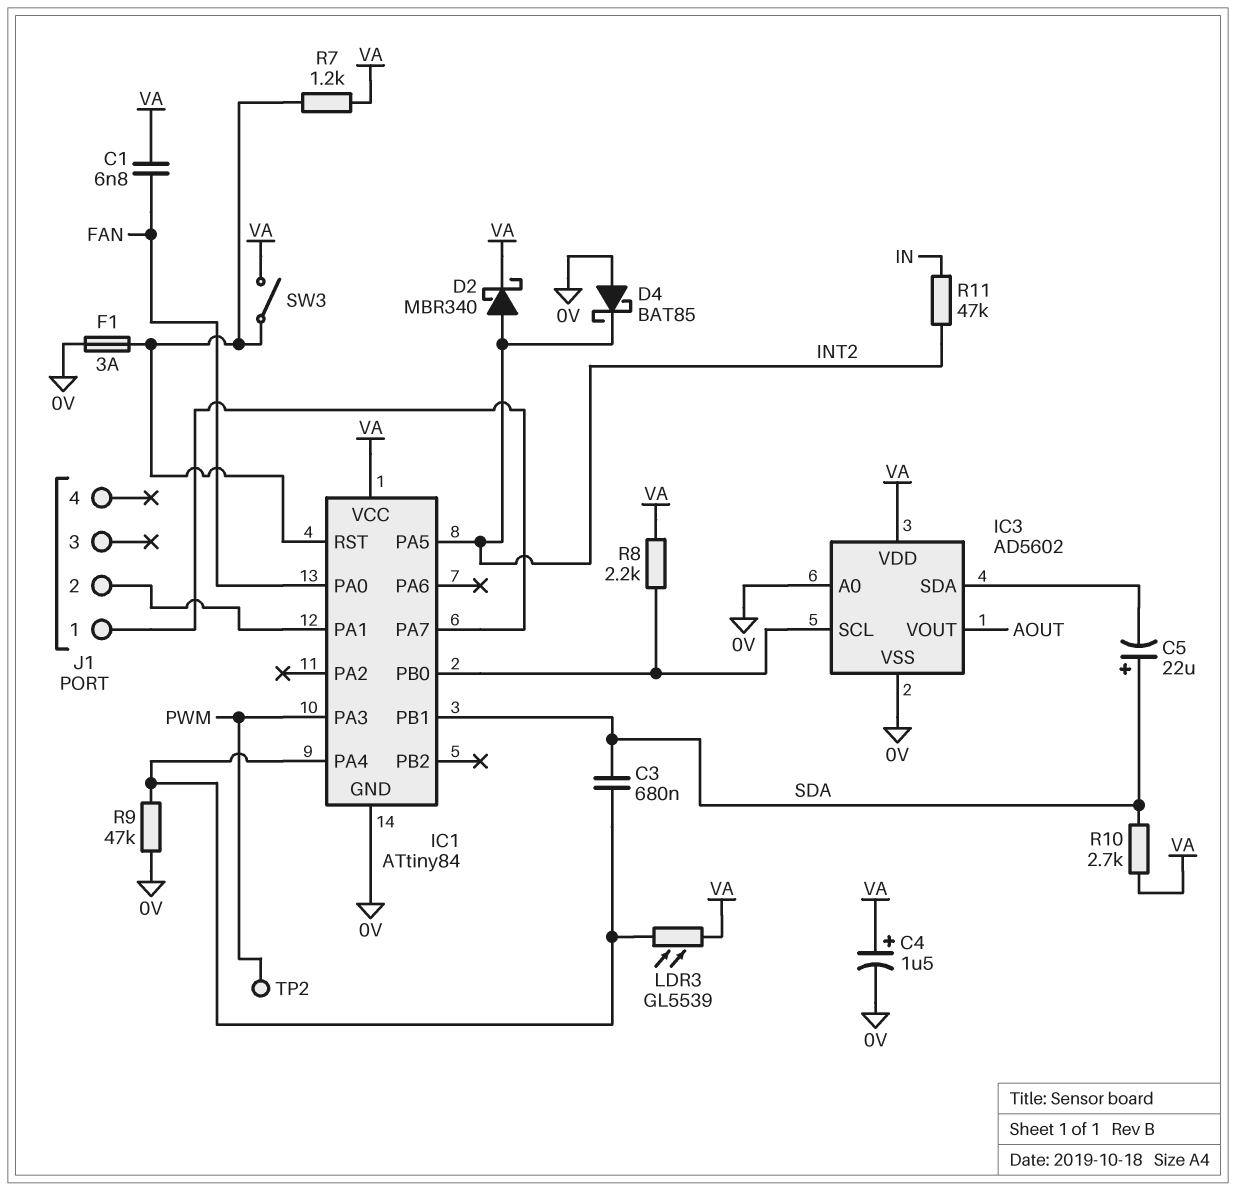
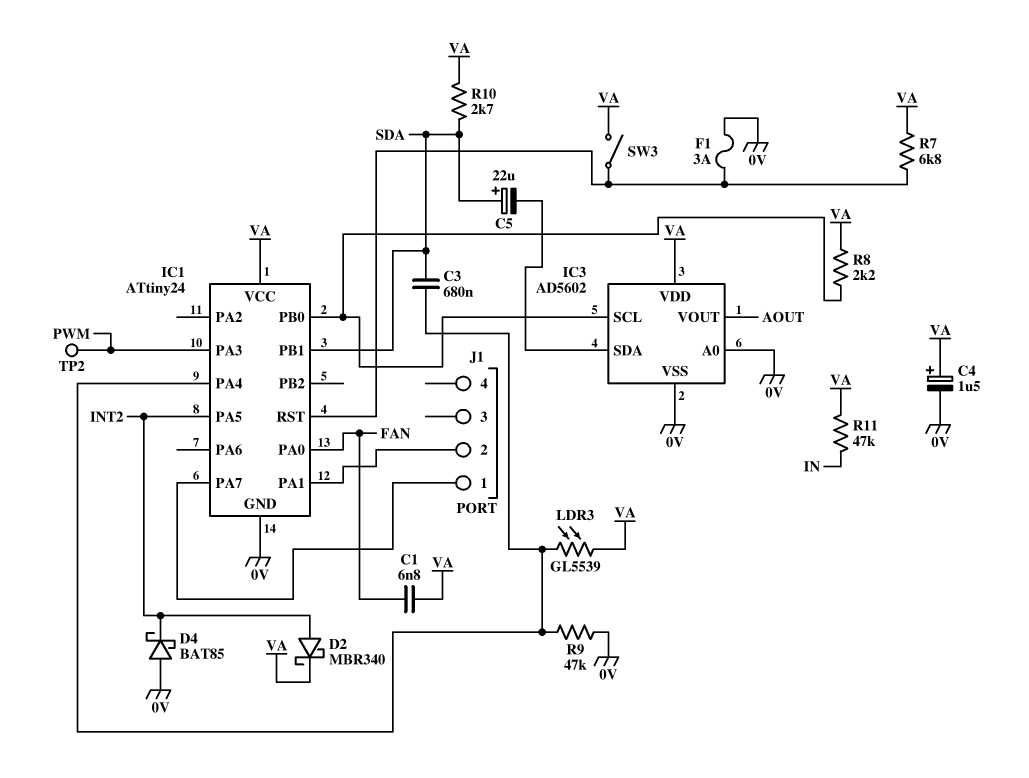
IC1: ATtiny84 -> ATtiny24
R7: 1.2k (IC1/RST, VA) -> 6.8k (IC1/RST, VA)
R11: 47k (IN, INT2) -> 47k (IN, VA)

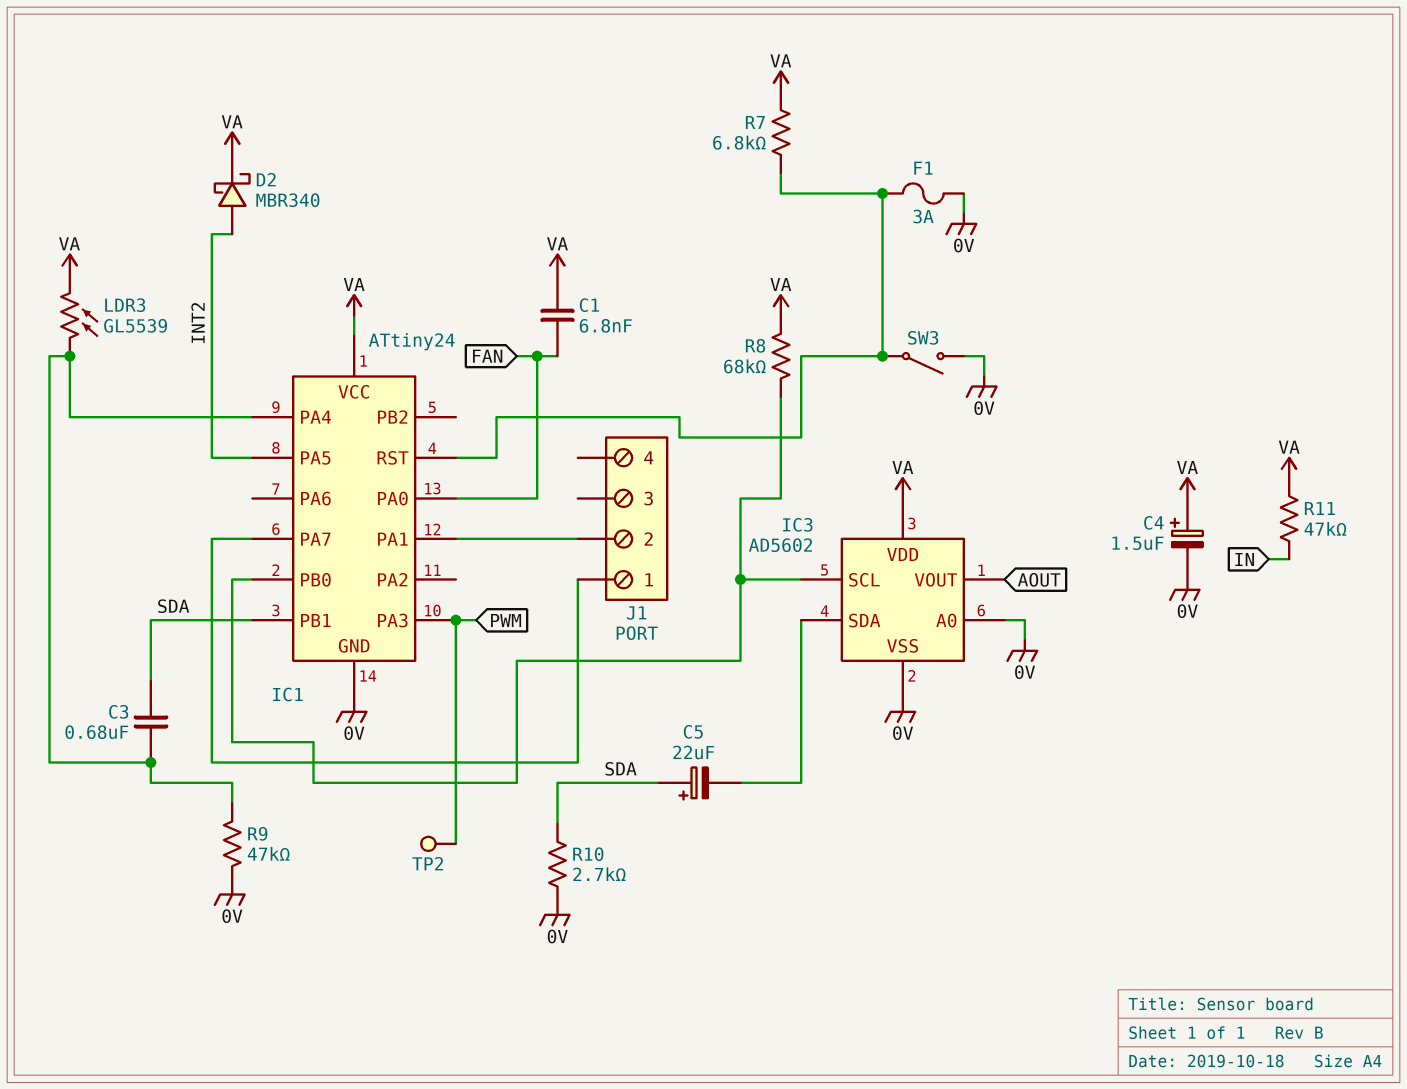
D4: schottky BAT85 (A 0V, K INT2) -> none
R8: 2.2k (IC1/PB0, VA) -> 68k (IC1/PB0, VA)
R10: 2.7k (SDA, VA) -> 2.7k (0V, SDA)
SW3: switch (IC1/RST, VA) -> switch (0V, IC1/RST)

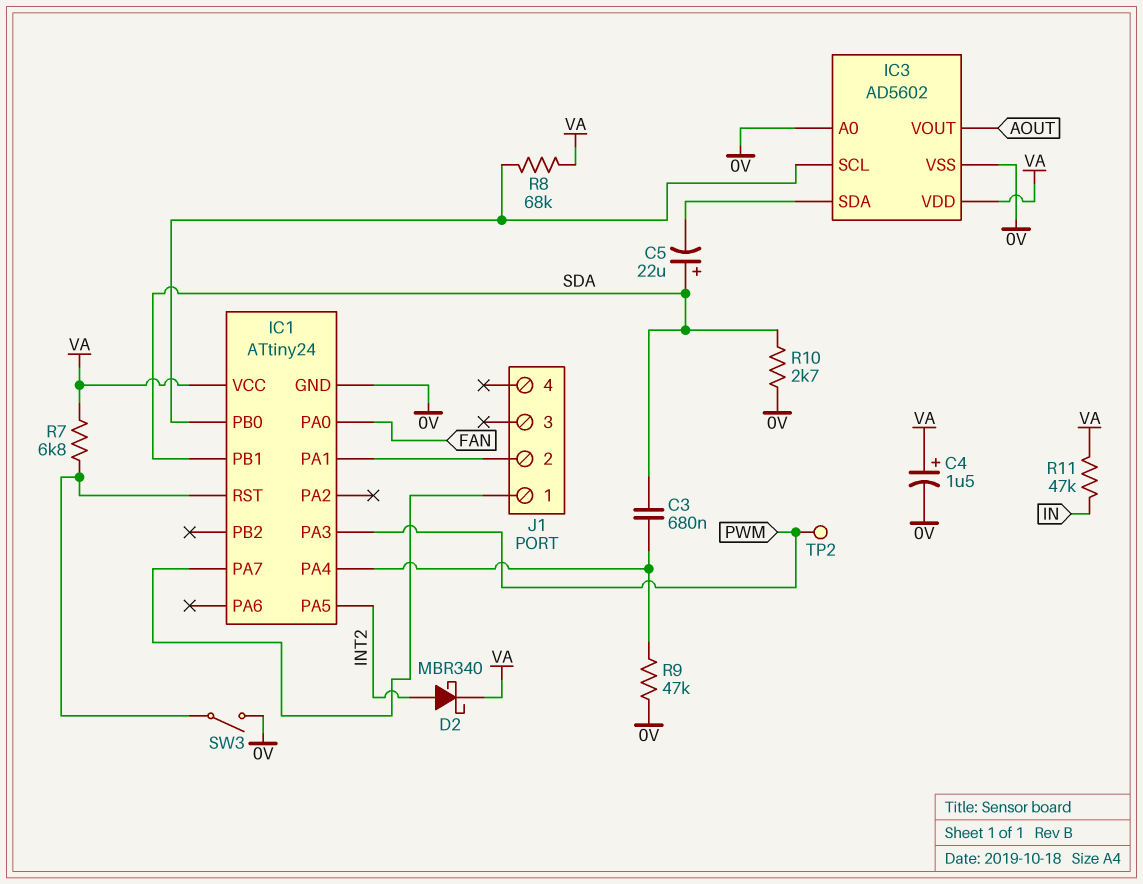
C1: 6.8nF (FAN, VA) -> none
F1: 3A (0V, IC1/RST) -> none
LDR3: GL5539 (IC1/PA4, VA) -> none

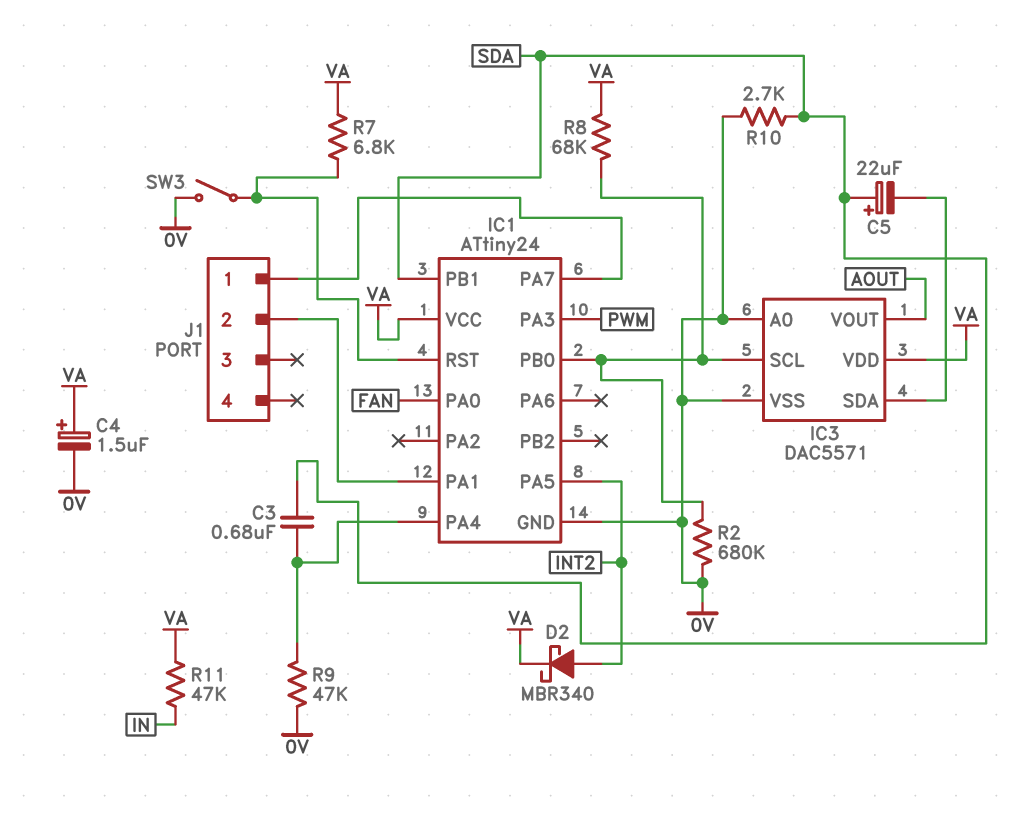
IC3: AD5602 -> DAC5571
R2: none -> 680k (0V, IC1/PB0)
TP2: test point (PWM) -> none

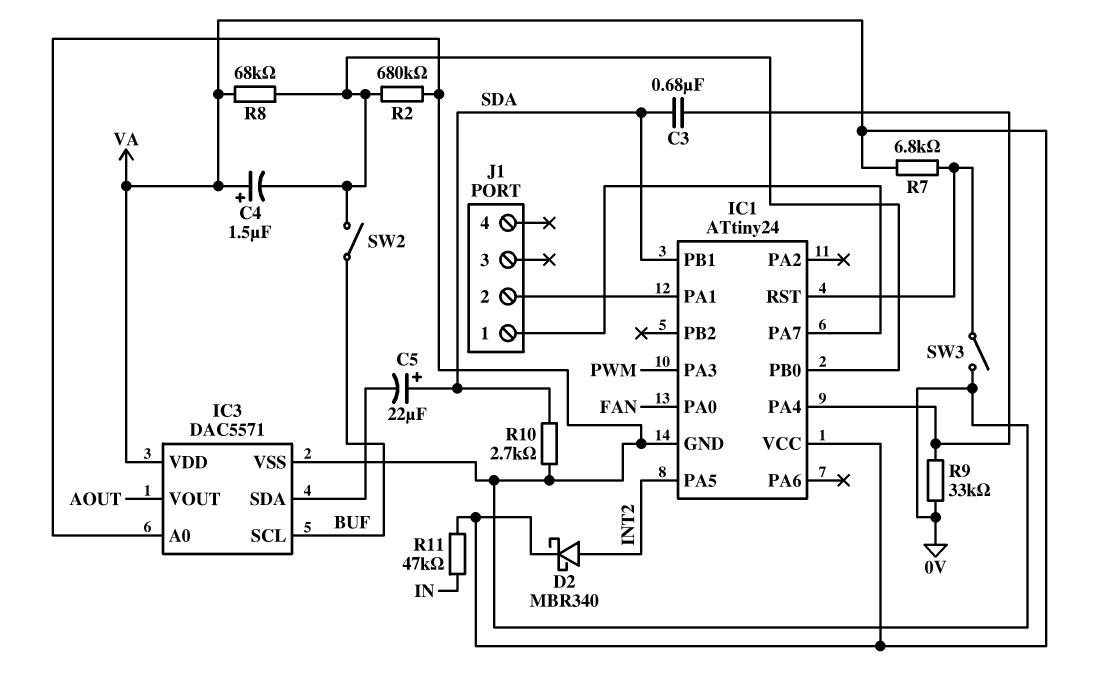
C4: 1.5uF (plus VA, minus 0V) -> 1.5uF (plus VA, minus IC1/PB0)
IC3 pin SCL: IC1/PB0 -> BUF
R9: 47k (0V, IC1/PA4) -> 33k (0V, IC1/PA4)
SW2: none -> switch (BUF, IC1/PB0)

